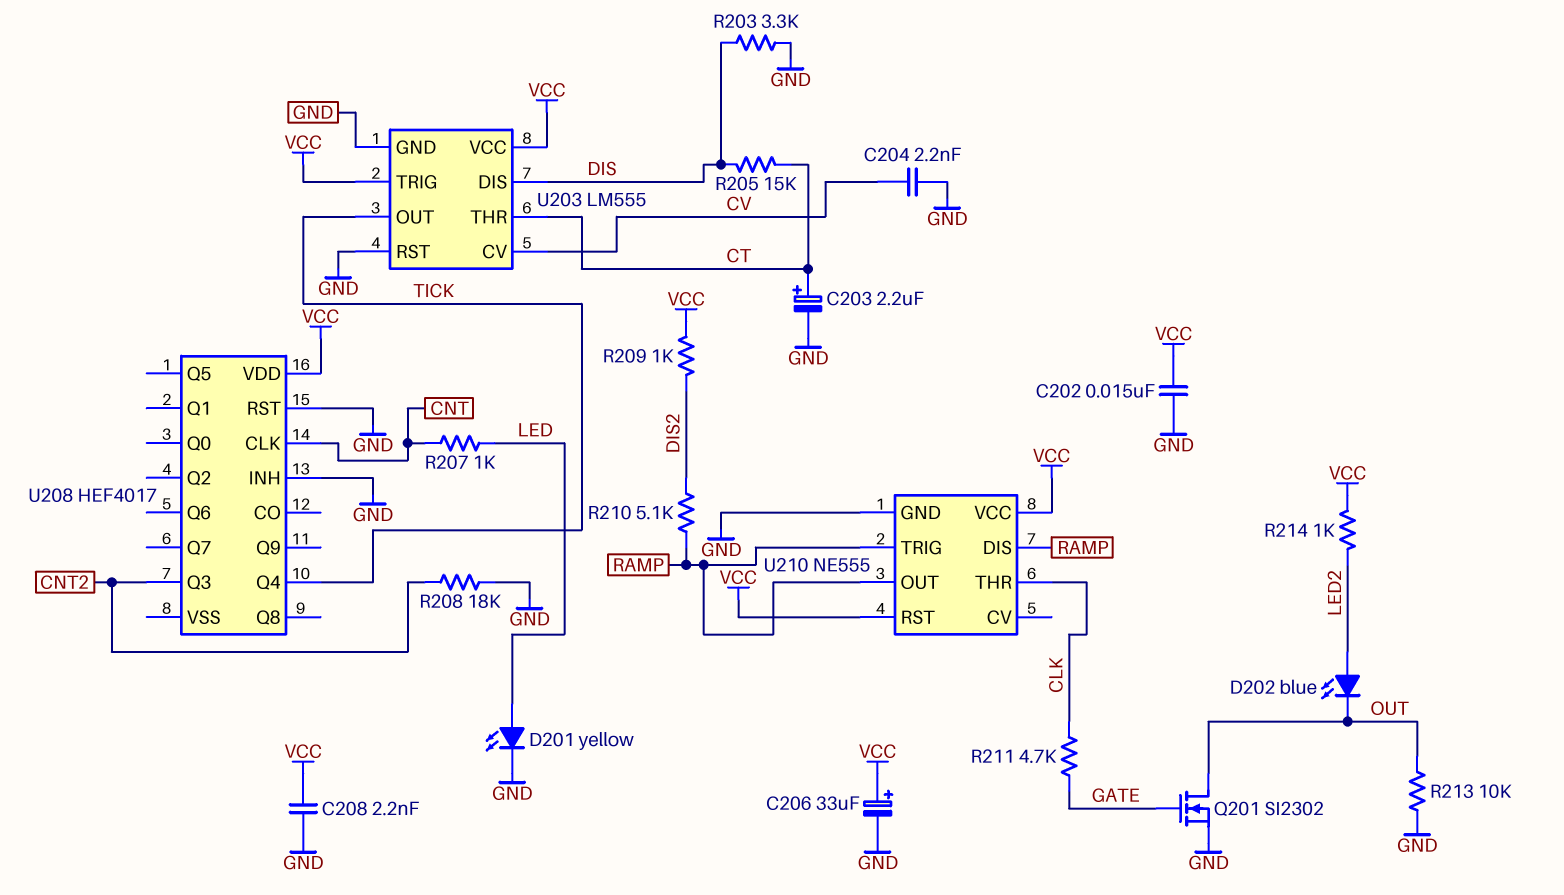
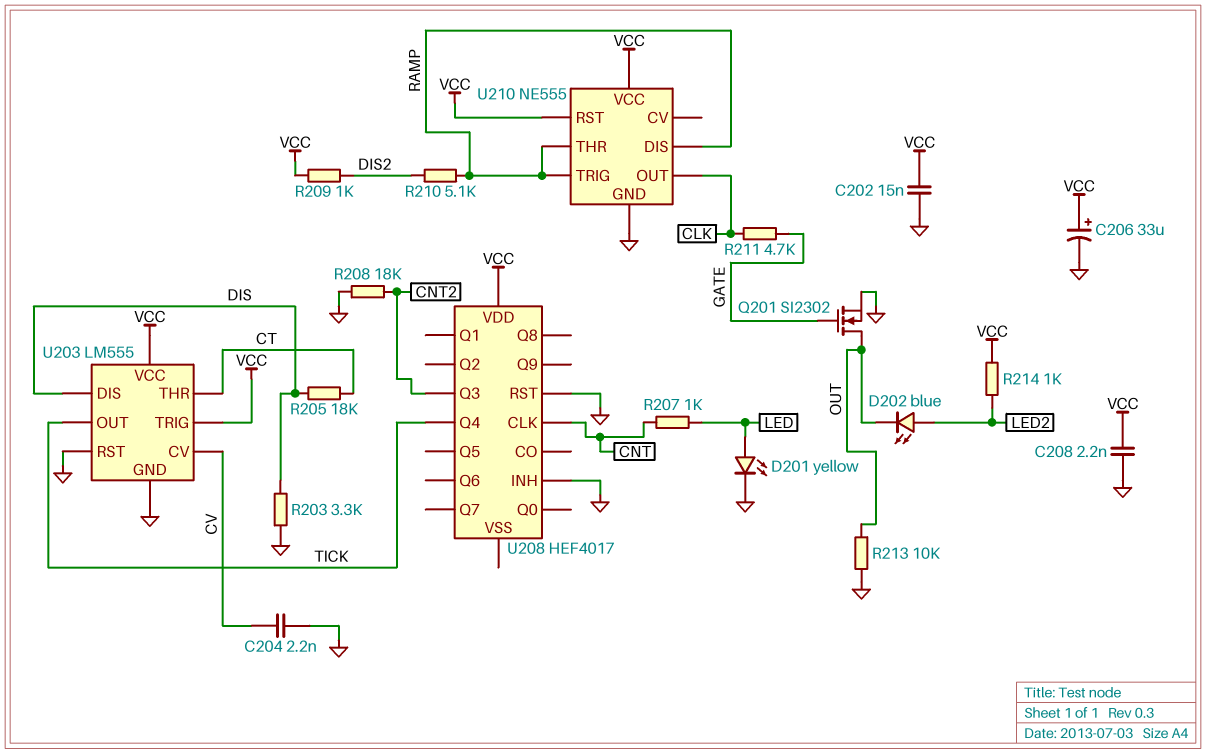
C203: 2.2uF (plus CT, minus GND) -> none
R205: 15k (CT, DIS) -> 18k (CT, DIS)
U210 pin OUT: RAMP -> CLK
U210 pin THR: CLK -> RAMP

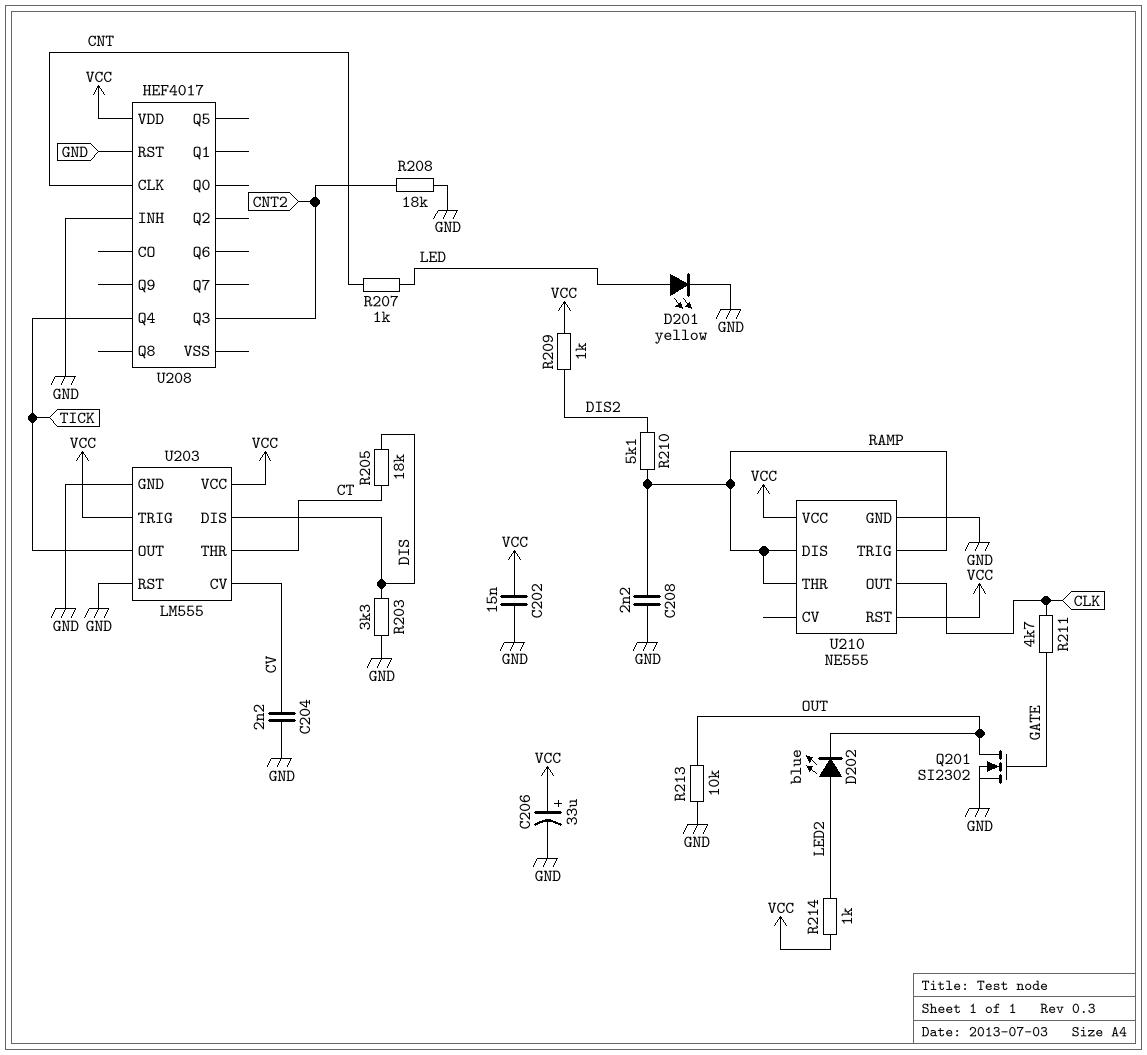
C208: 2.2nF (GND, VCC) -> 2.2nF (GND, RAMP)

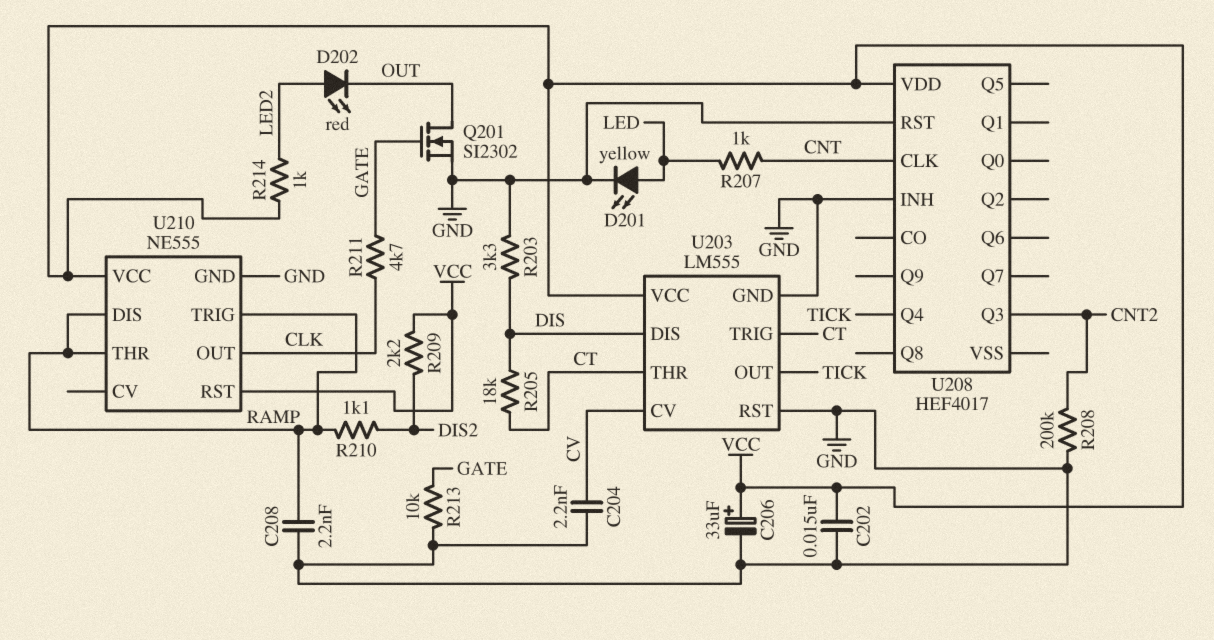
D202: LED blue (A LED2, K OUT) -> LED red (A LED2, K OUT)
R208: 18k (CNT2, GND) -> 200k (CNT2, GND)
R209: 1k (DIS2, VCC) -> 2.2k (DIS2, VCC)
R210: 5.1k (DIS2, RAMP) -> 1.1k (DIS2, RAMP)
R213: 10k (GND, OUT) -> 10k (GATE, GND)
U203 pin TRIG: VCC -> CT

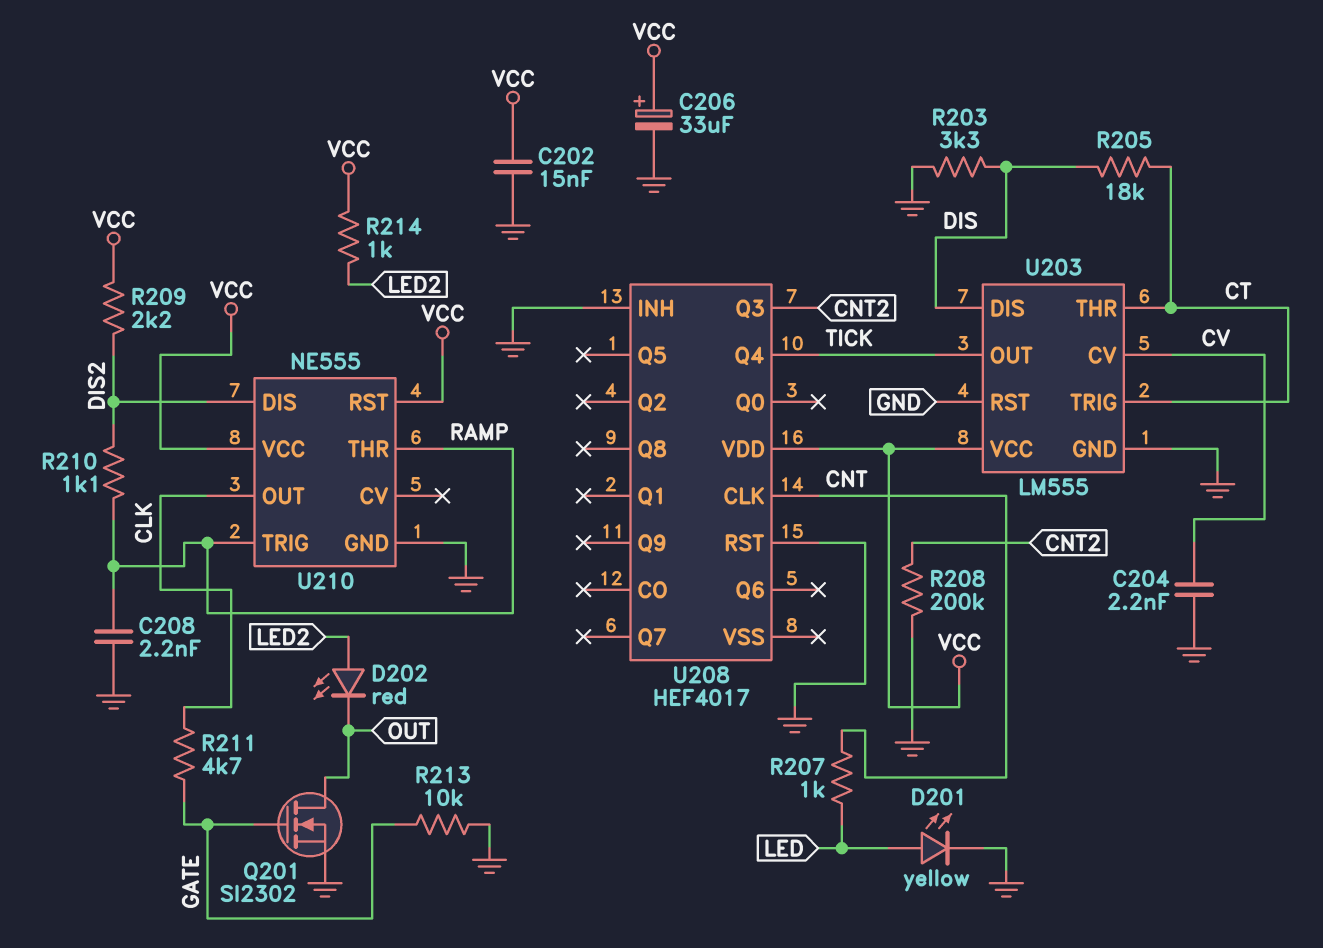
U210 pin DIS: RAMP -> DIS2

